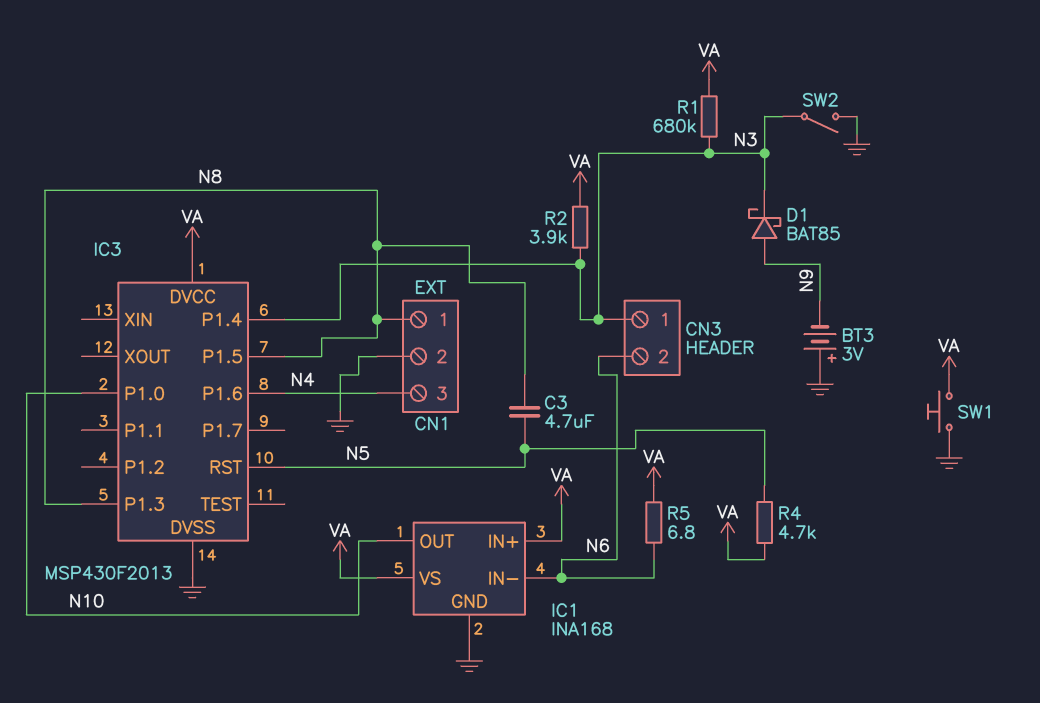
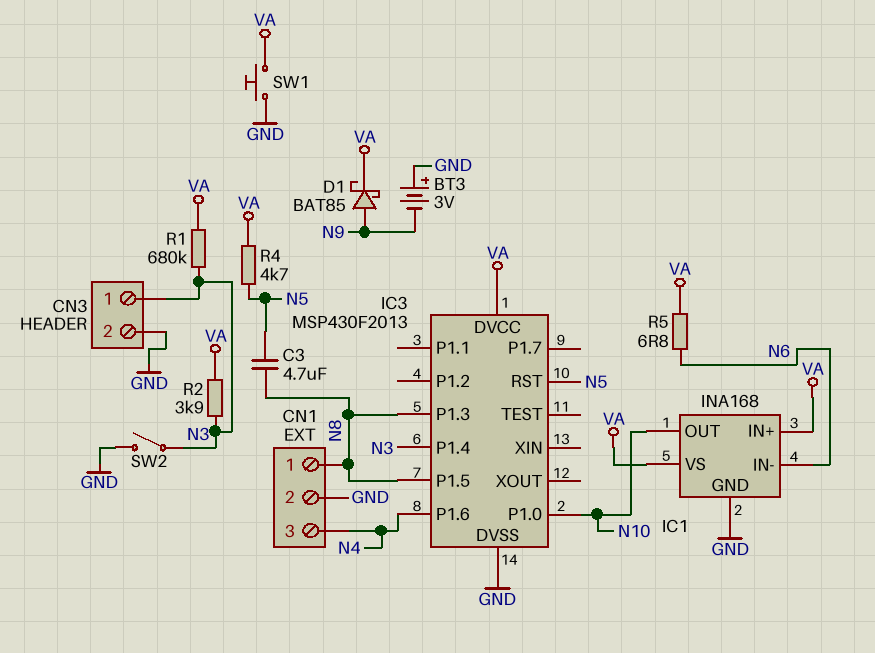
CN3 pin 2: N6 -> GND
D1: schottky BAT85 (A N9, K N3) -> schottky BAT85 (A N9, K VA)

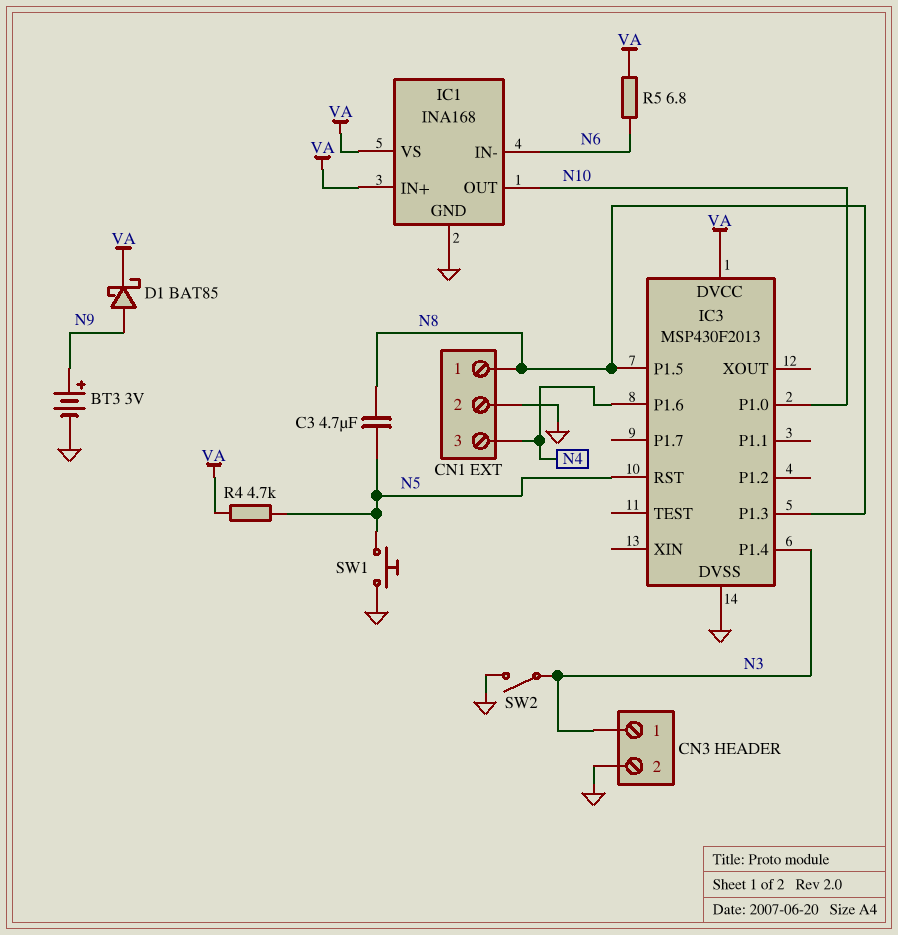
BT3: 3V (plus GND, minus N9) -> 3V (plus N9, minus GND)
R1: 680k (N3, VA) -> none
R2: 3.9k (N3, VA) -> none
SW1: button (GND, VA) -> button (GND, N5)

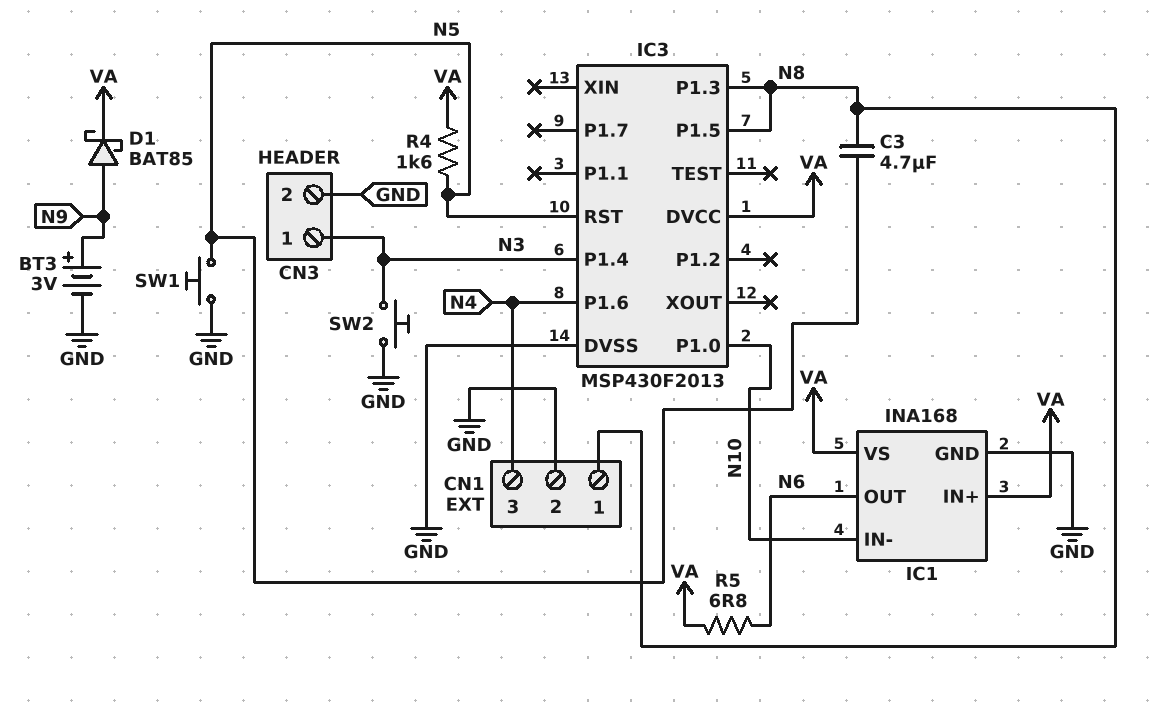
IC1 pin IN-: N6 -> N10
IC1 pin OUT: N10 -> N6
R4: 4.7k (N5, VA) -> 1.6k (N5, VA)
SW2: switch (GND, N3) -> button (GND, N3)

